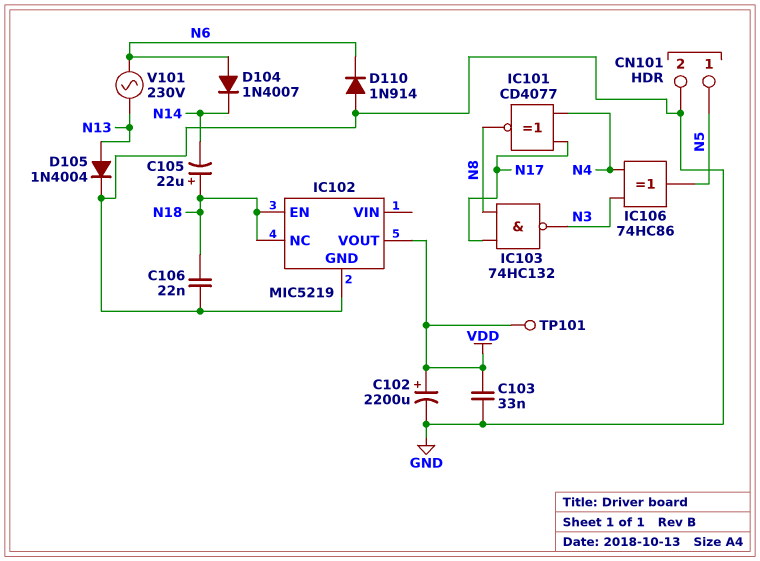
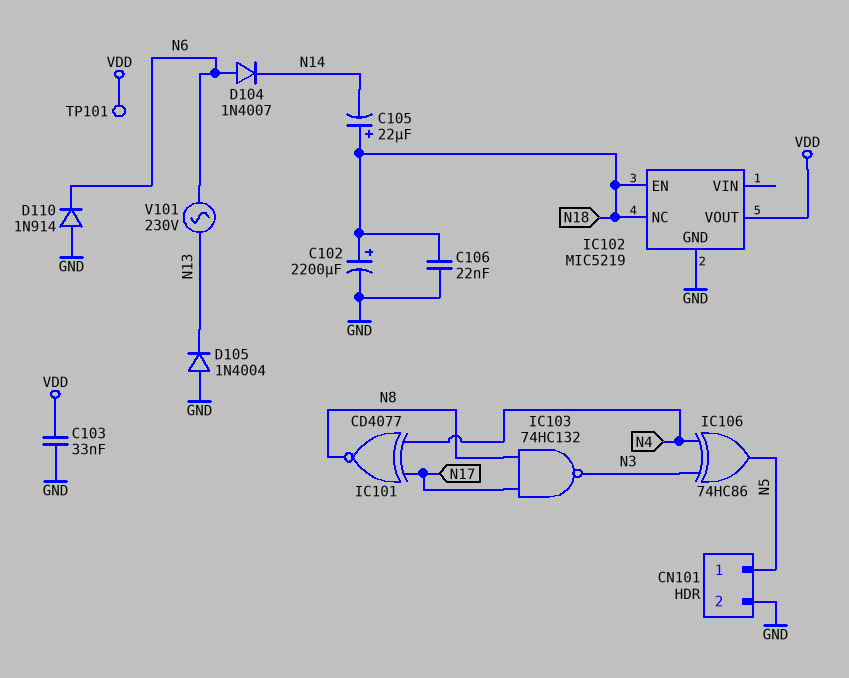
C102: 2200uF (plus VDD, minus GND) -> 2200uF (plus N18, minus GND)
D105: diode 1N4004 (A N13, K GND) -> diode 1N4004 (A GND, K N13)

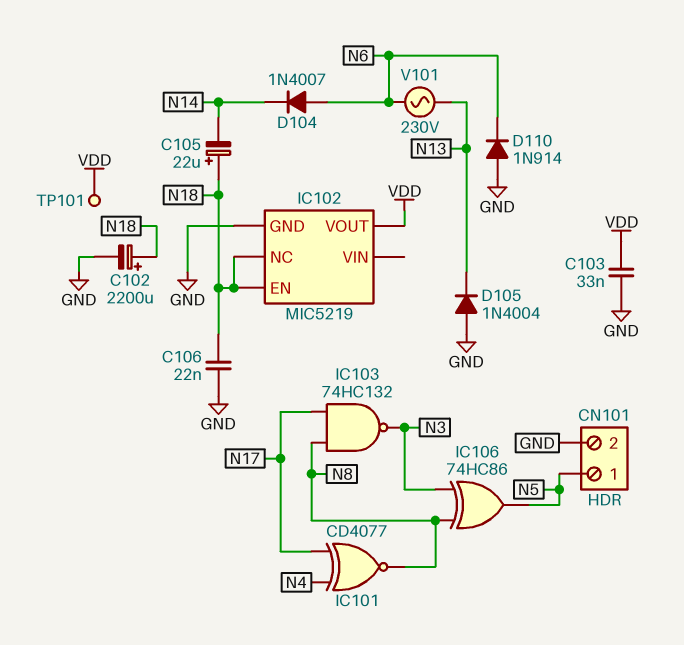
IC106: XOR 74HC86 (in N3, in N4, out N5) -> XOR 74HC86 (in N3, in N8, out N5)

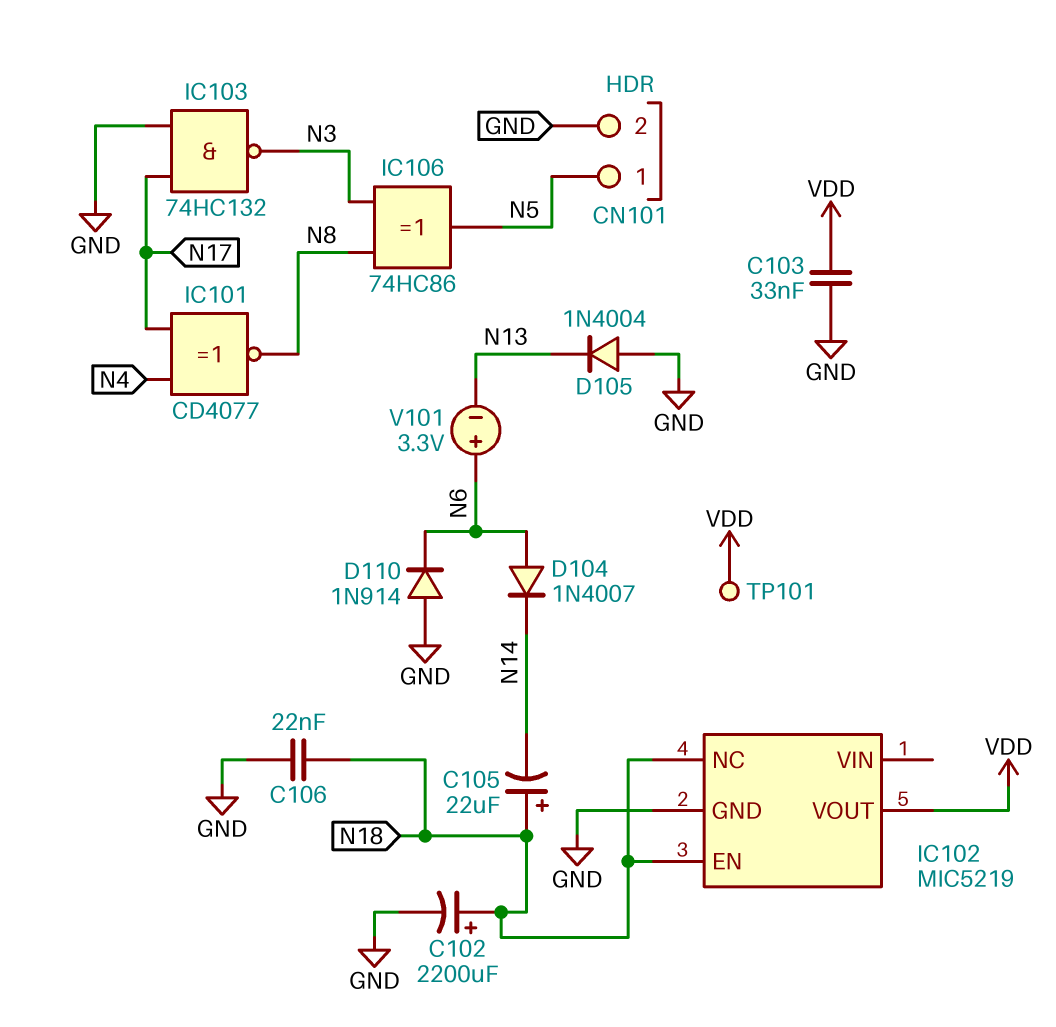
IC103: NAND 74HC132 (in N8, in N17, out N3) -> NAND 74HC132 (in GND, in N17, out N3)
V101: AC 230V (N6, N13) -> 3.3V (plus N6, minus N13)

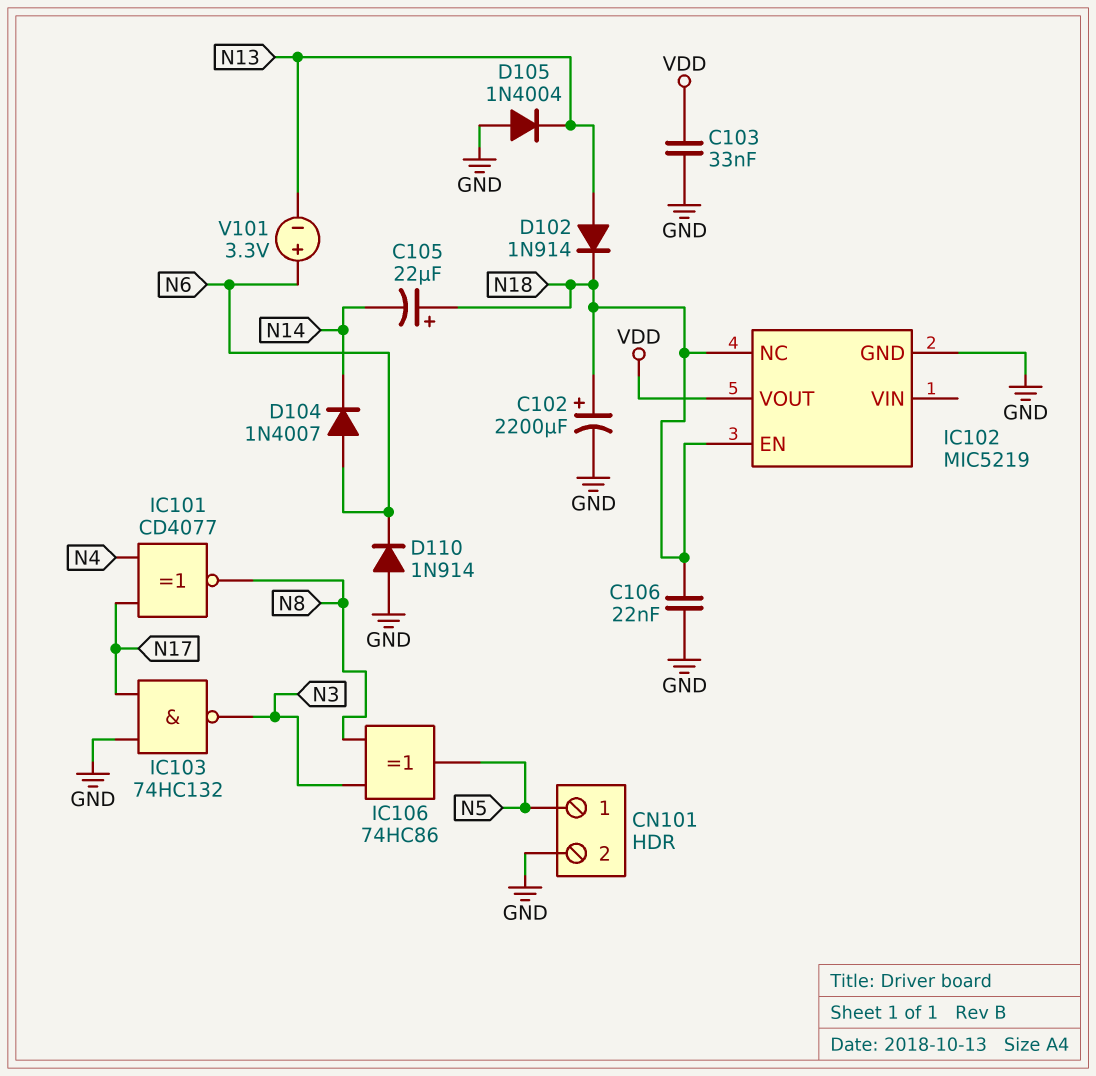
D102: none -> diode 1N914 (A N13, K N18)
TP101: test point (VDD) -> none

